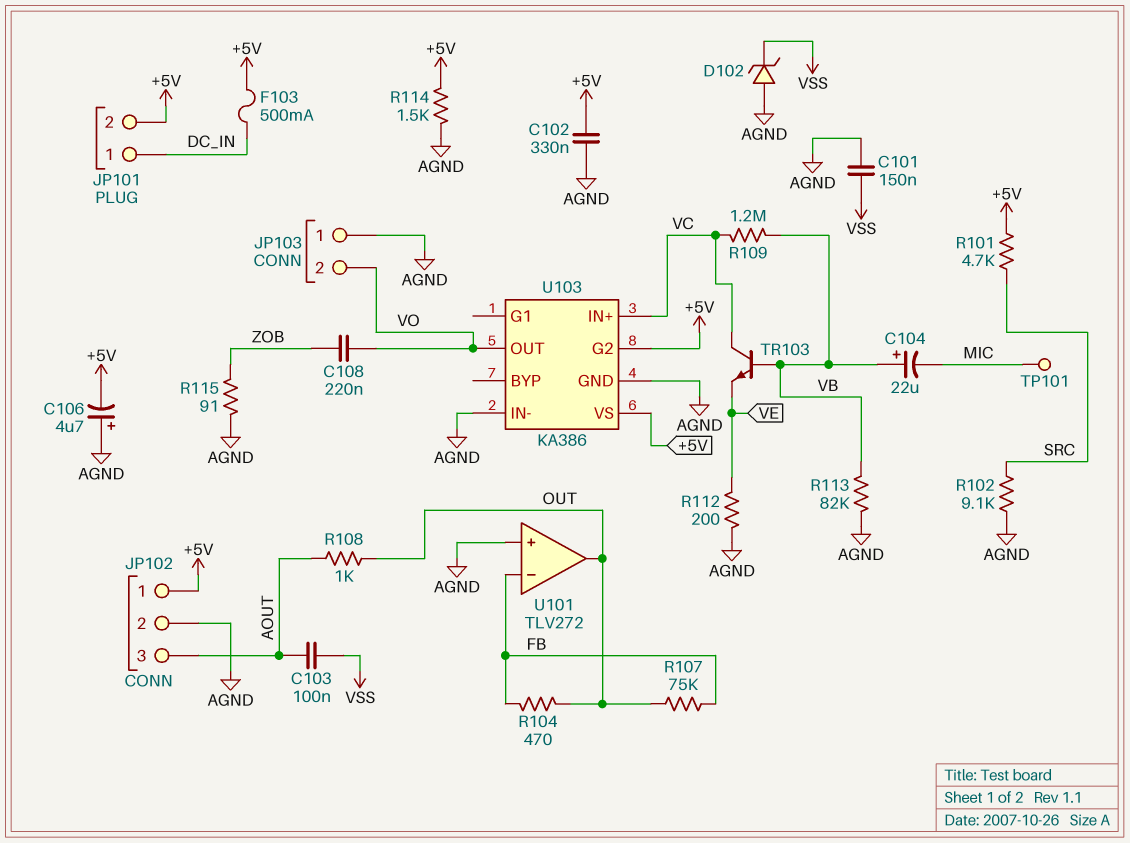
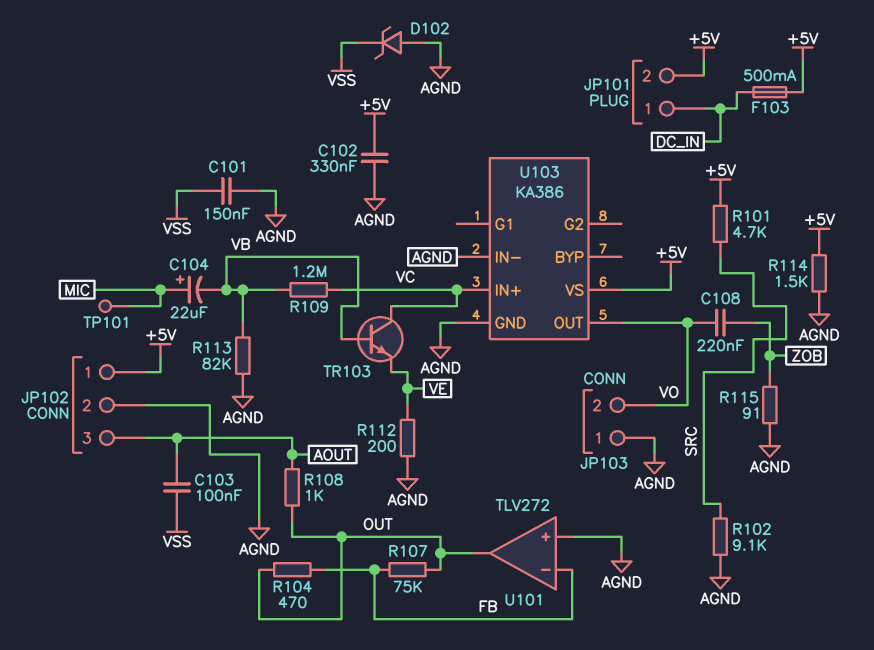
C104: 22uF (plus VB, minus MIC) -> 22uF (plus MIC, minus VB)
C106: 4.7uF (plus AGND, minus +5V) -> none
U103 pin G2: +5V -> none

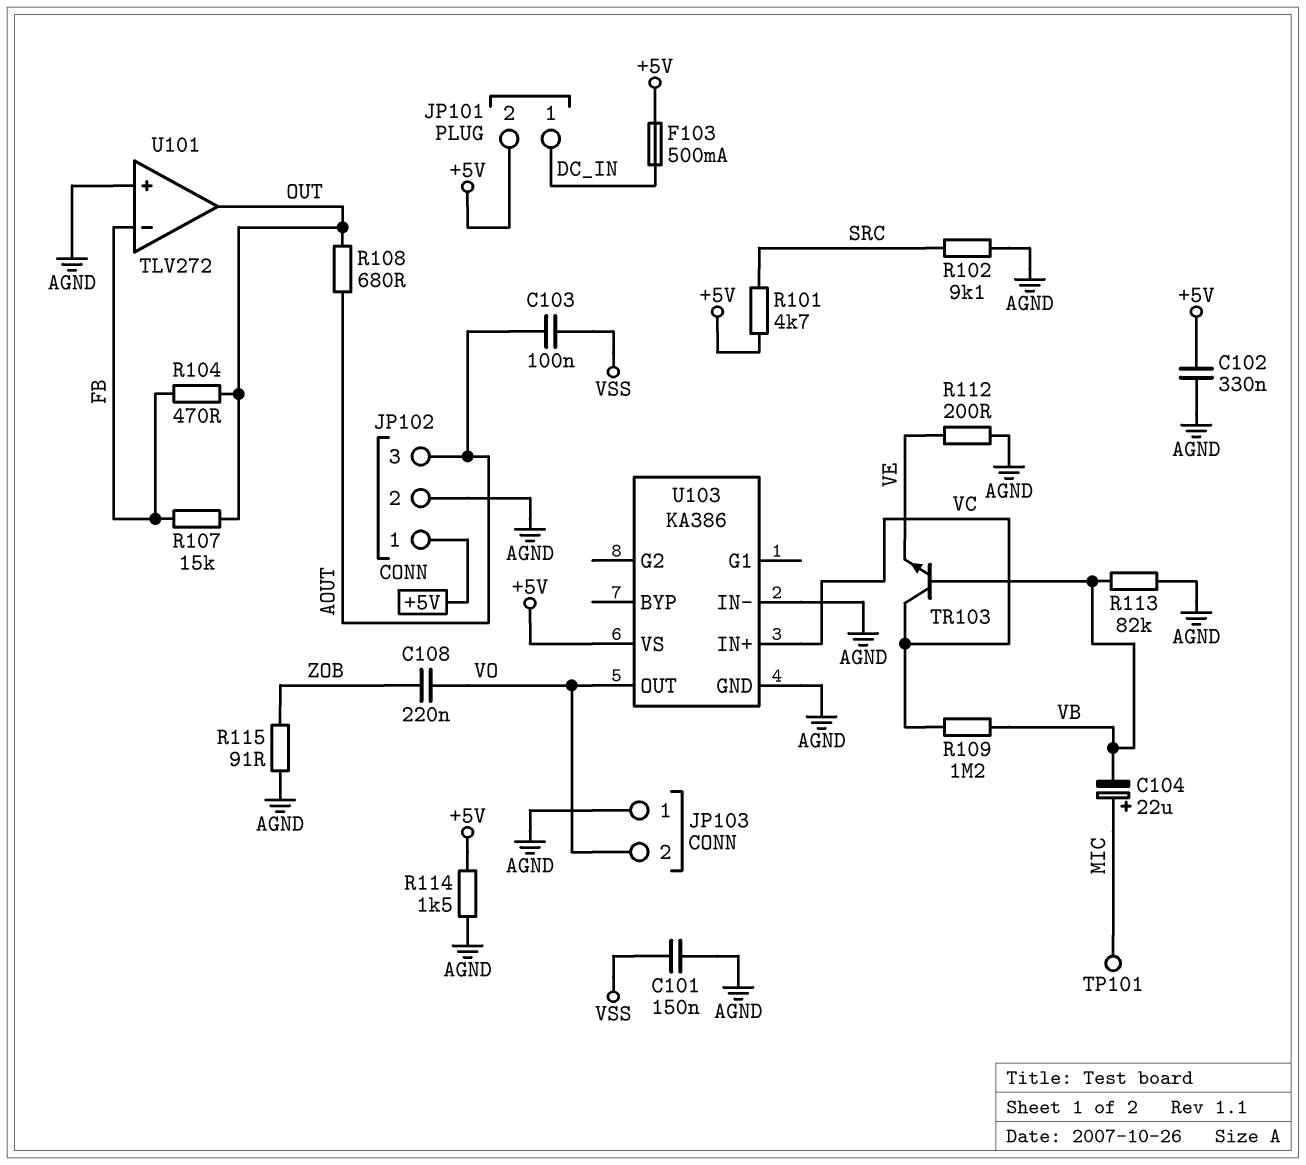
D102: zener (A AGND, K VSS) -> none
R107: 75k (FB, OUT) -> 15k (FB, OUT)
R108: 1k (AOUT, OUT) -> 680 (AOUT, OUT)

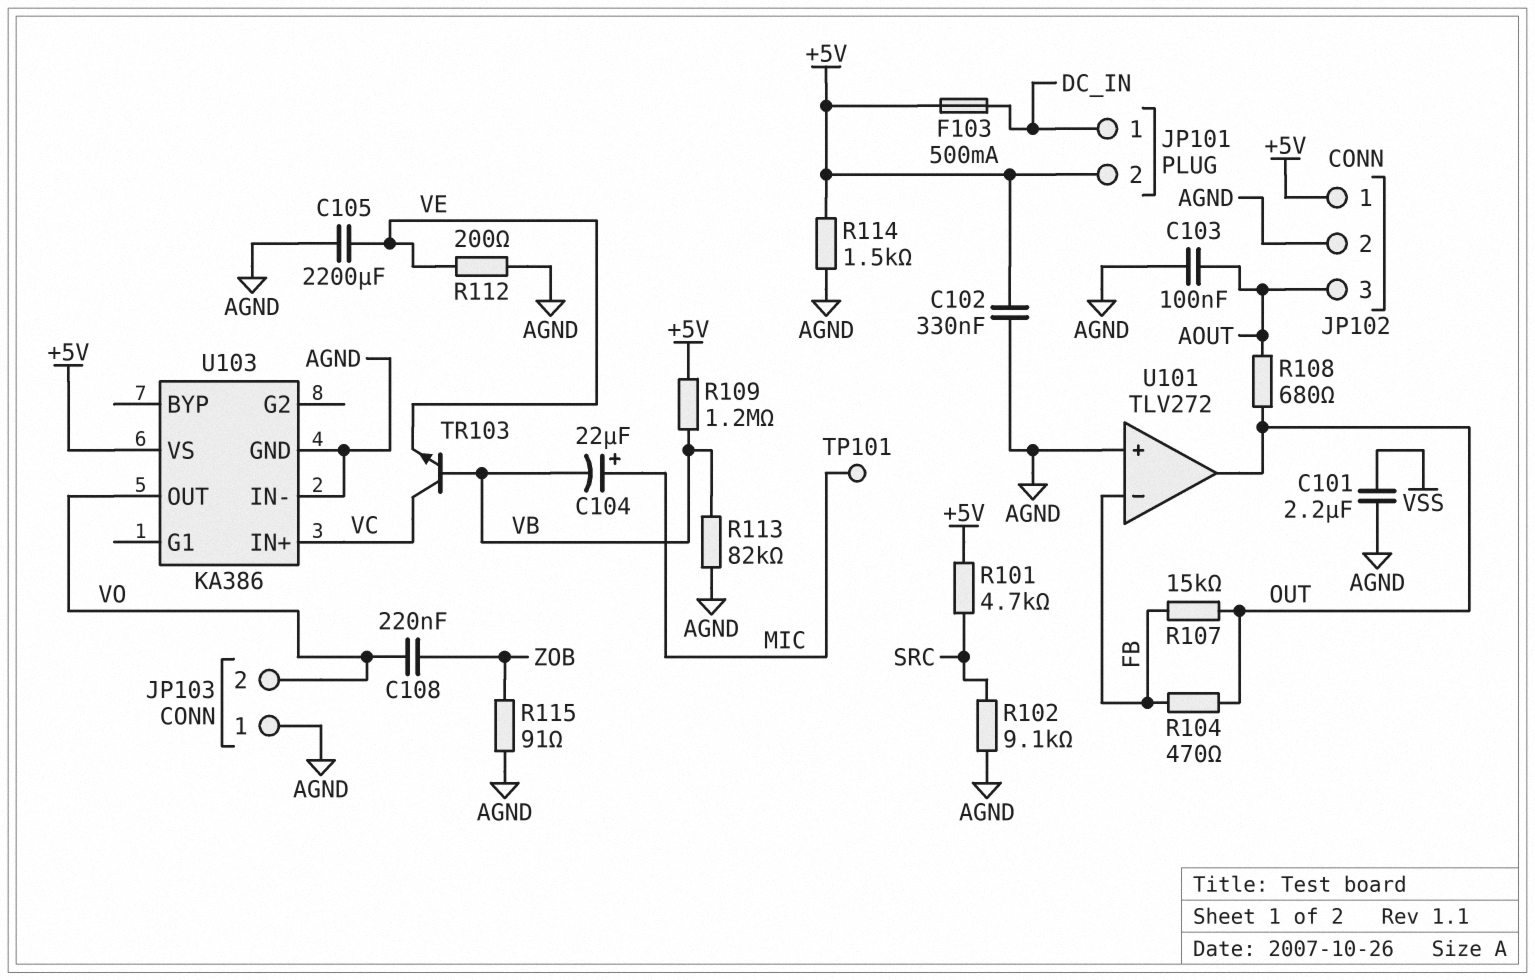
C101: 150nF (AGND, VSS) -> 2.2uF (AGND, VSS)
C103: 100nF (AOUT, VSS) -> 100nF (AGND, AOUT)
C105: none -> 2200uF (AGND, VE)
R109: 1.2M (VB, VC) -> 1.2M (+5V, VB)

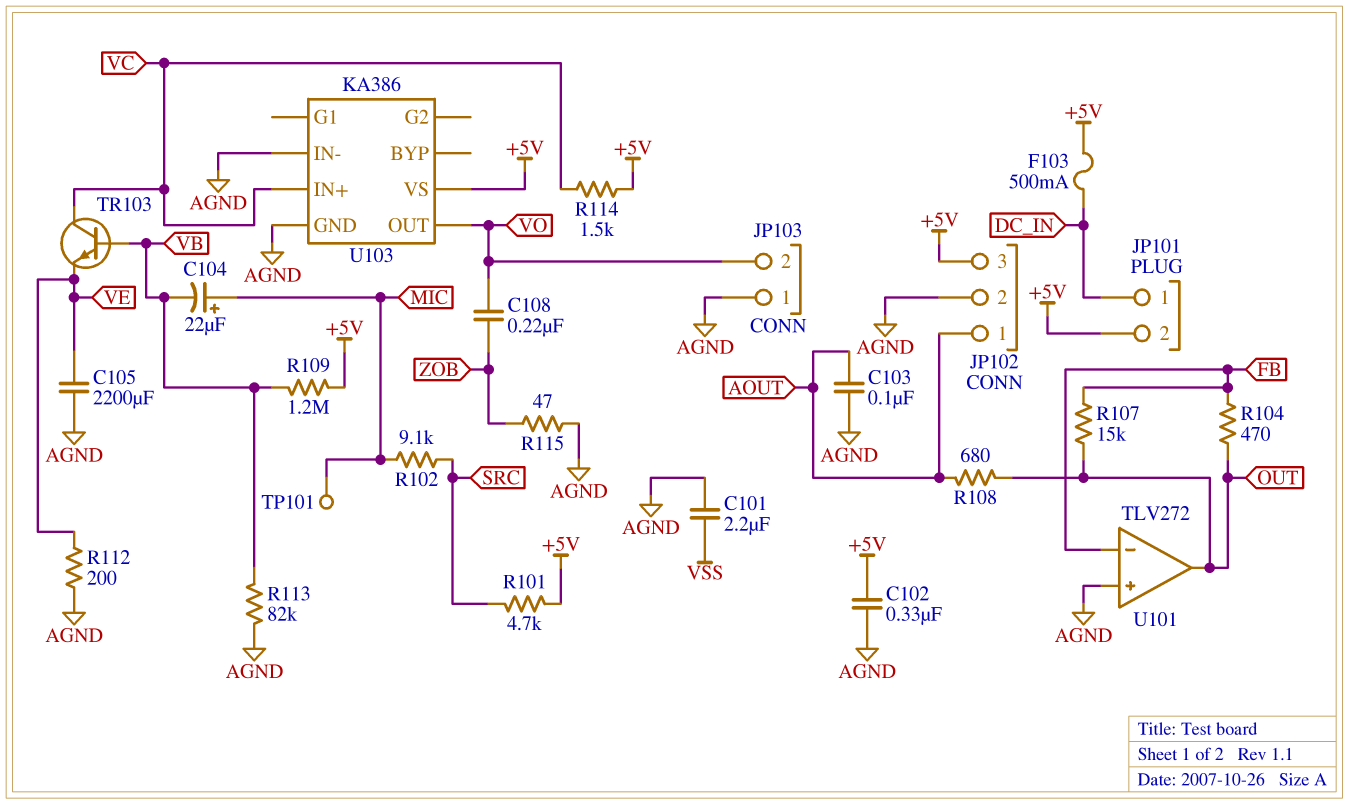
JP102 pin 1: +5V -> AOUT
JP102 pin 3: AOUT -> +5V
R102: 9.1k (AGND, SRC) -> 9.1k (MIC, SRC)
R114: 1.5k (+5V, AGND) -> 1.5k (+5V, VC)
R115: 91 (AGND, ZOB) -> 47 (AGND, ZOB)

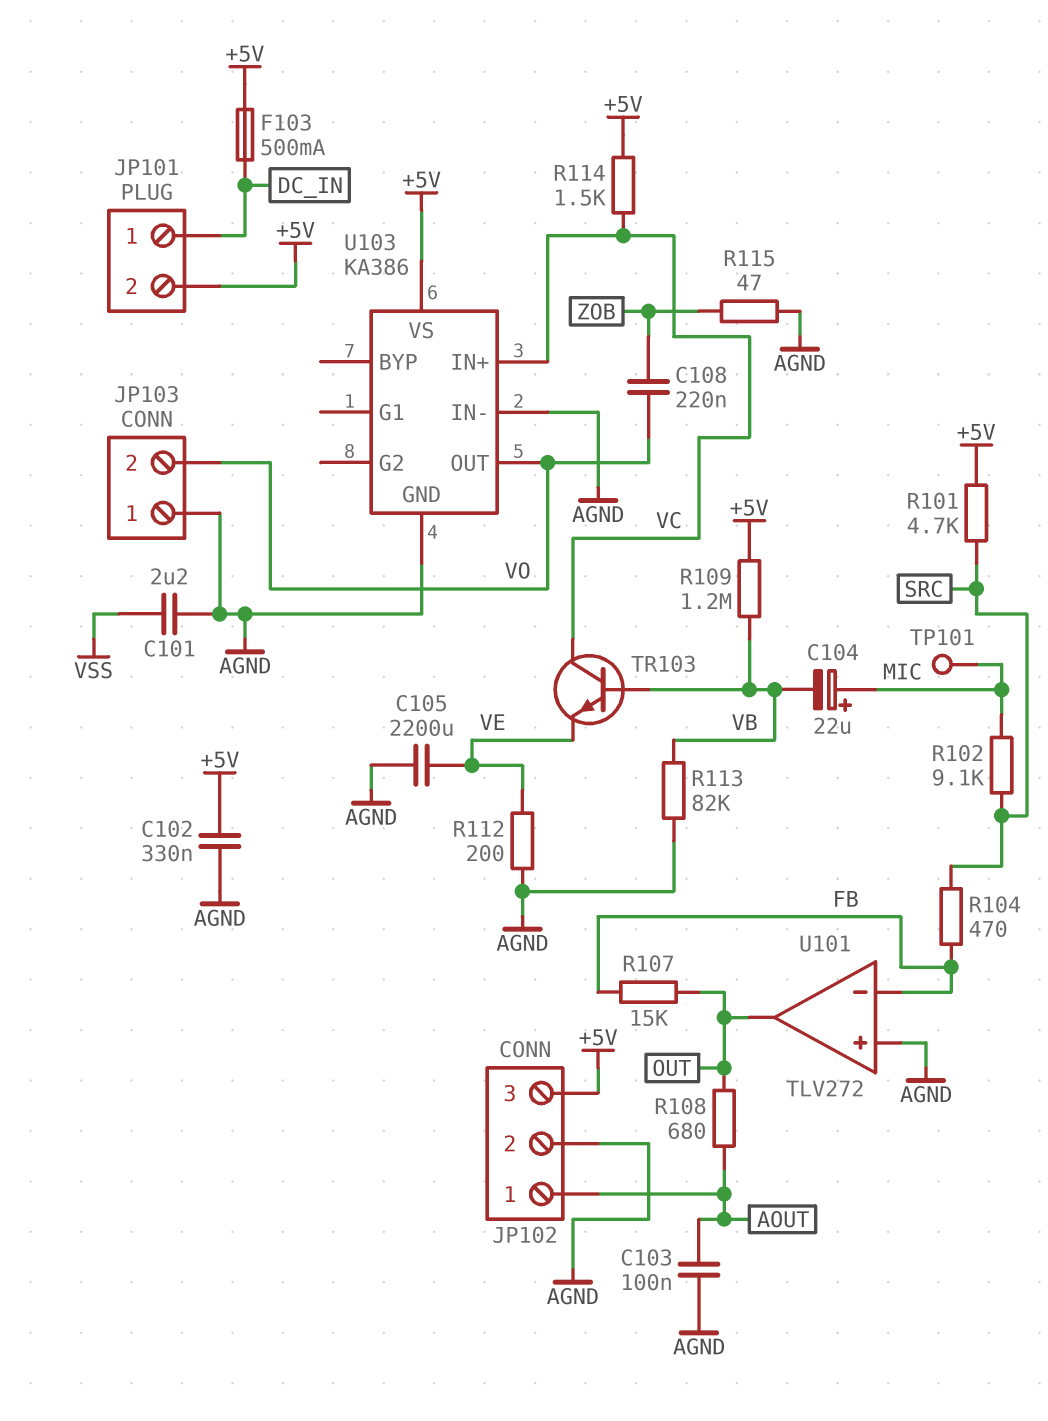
R104: 470 (FB, OUT) -> 470 (FB, SRC)

